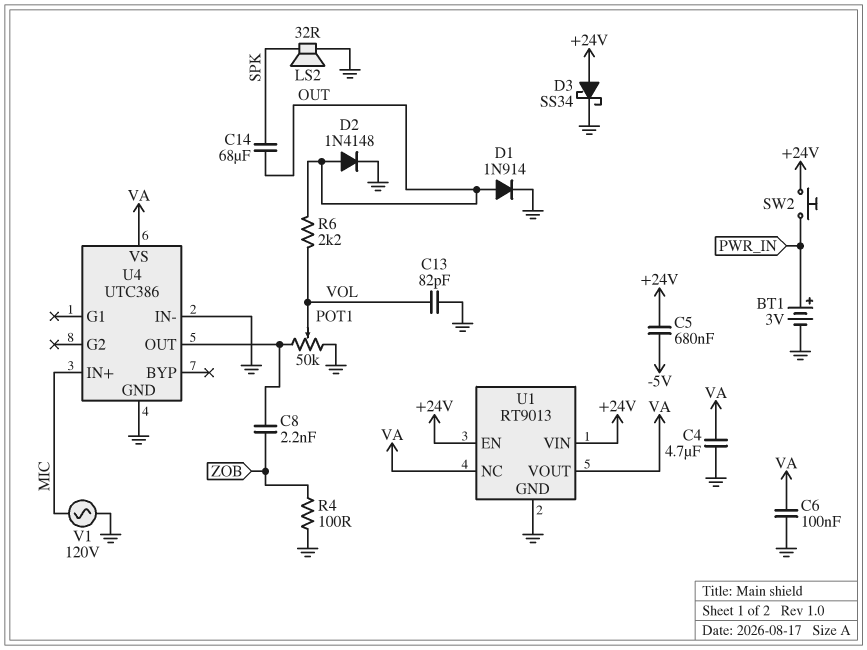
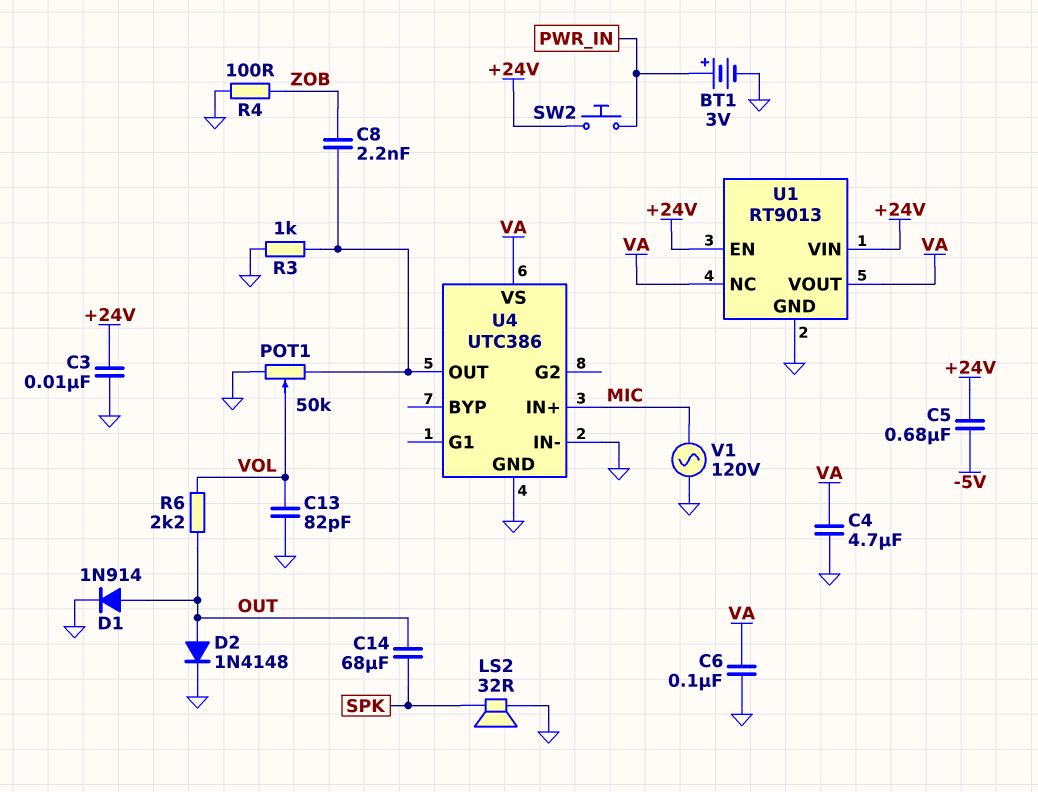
C3: none -> 10nF (+24V, GND)
D3: schottky SS34 (A +24V, K GND) -> none
R3: none -> 1k (GND, U4/OUT)

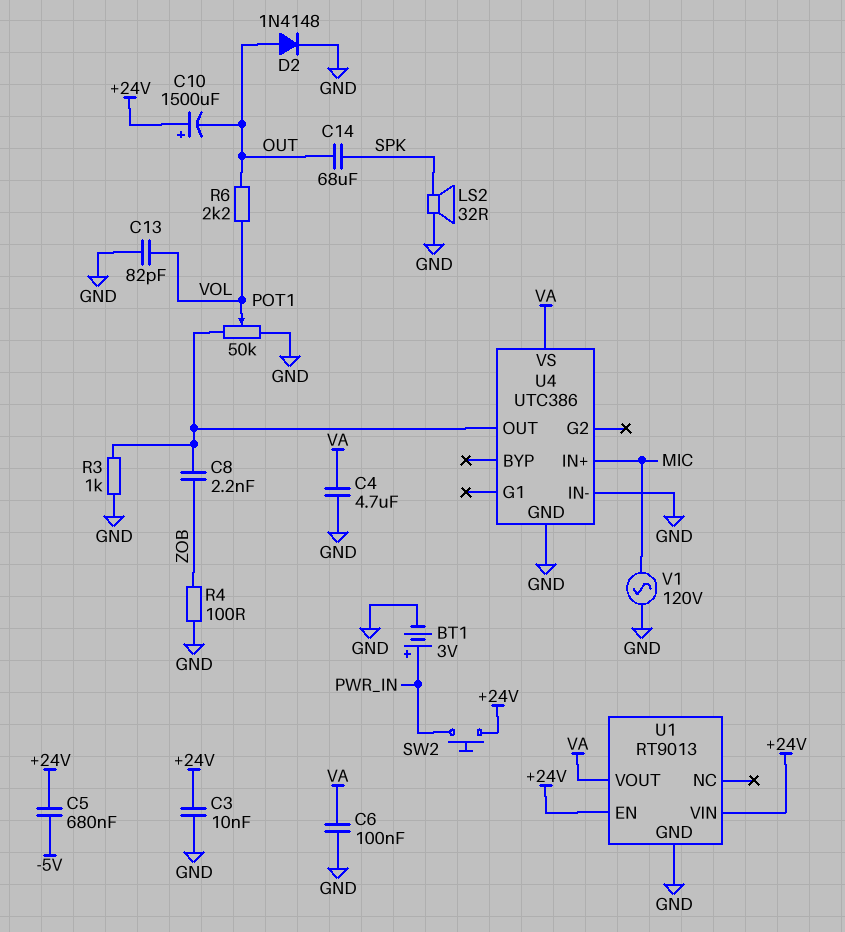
C10: none -> 1500uF (plus +24V, minus OUT)
D1: diode 1N914 (A OUT, K GND) -> none
U1 pin NC: VA -> none

